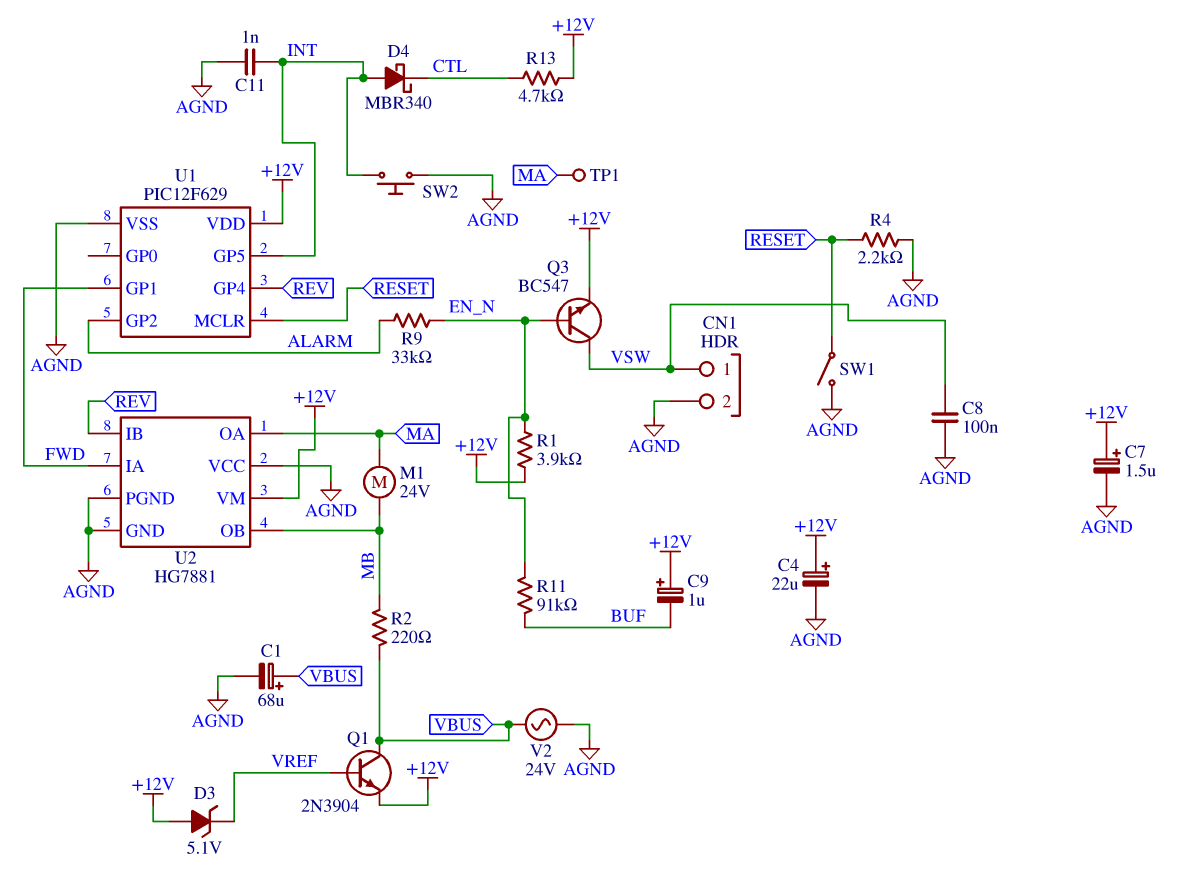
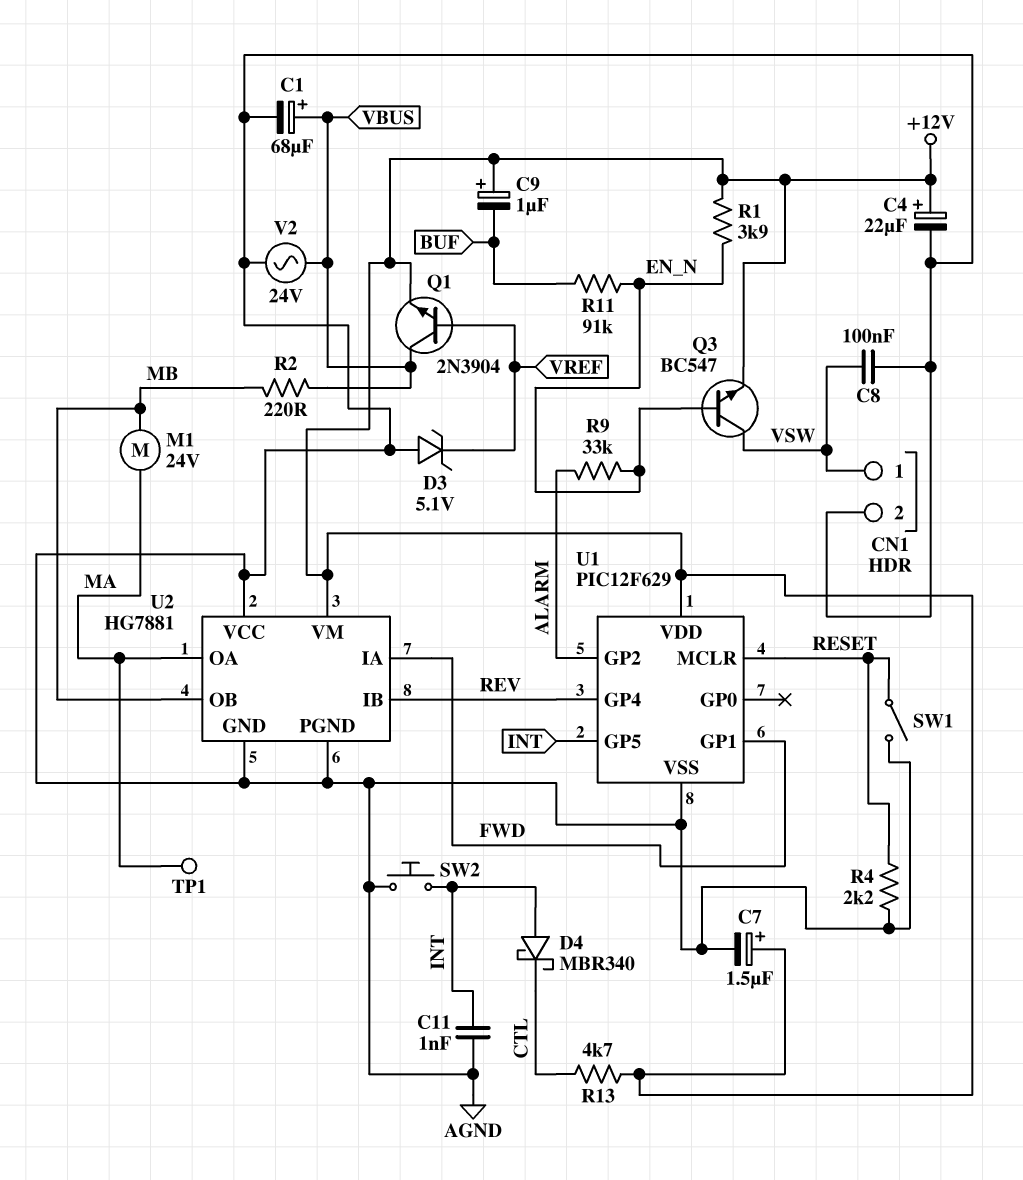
D3: zener 5.1V (A +12V, K VREF) -> zener 5.1V (A AGND, K VREF)

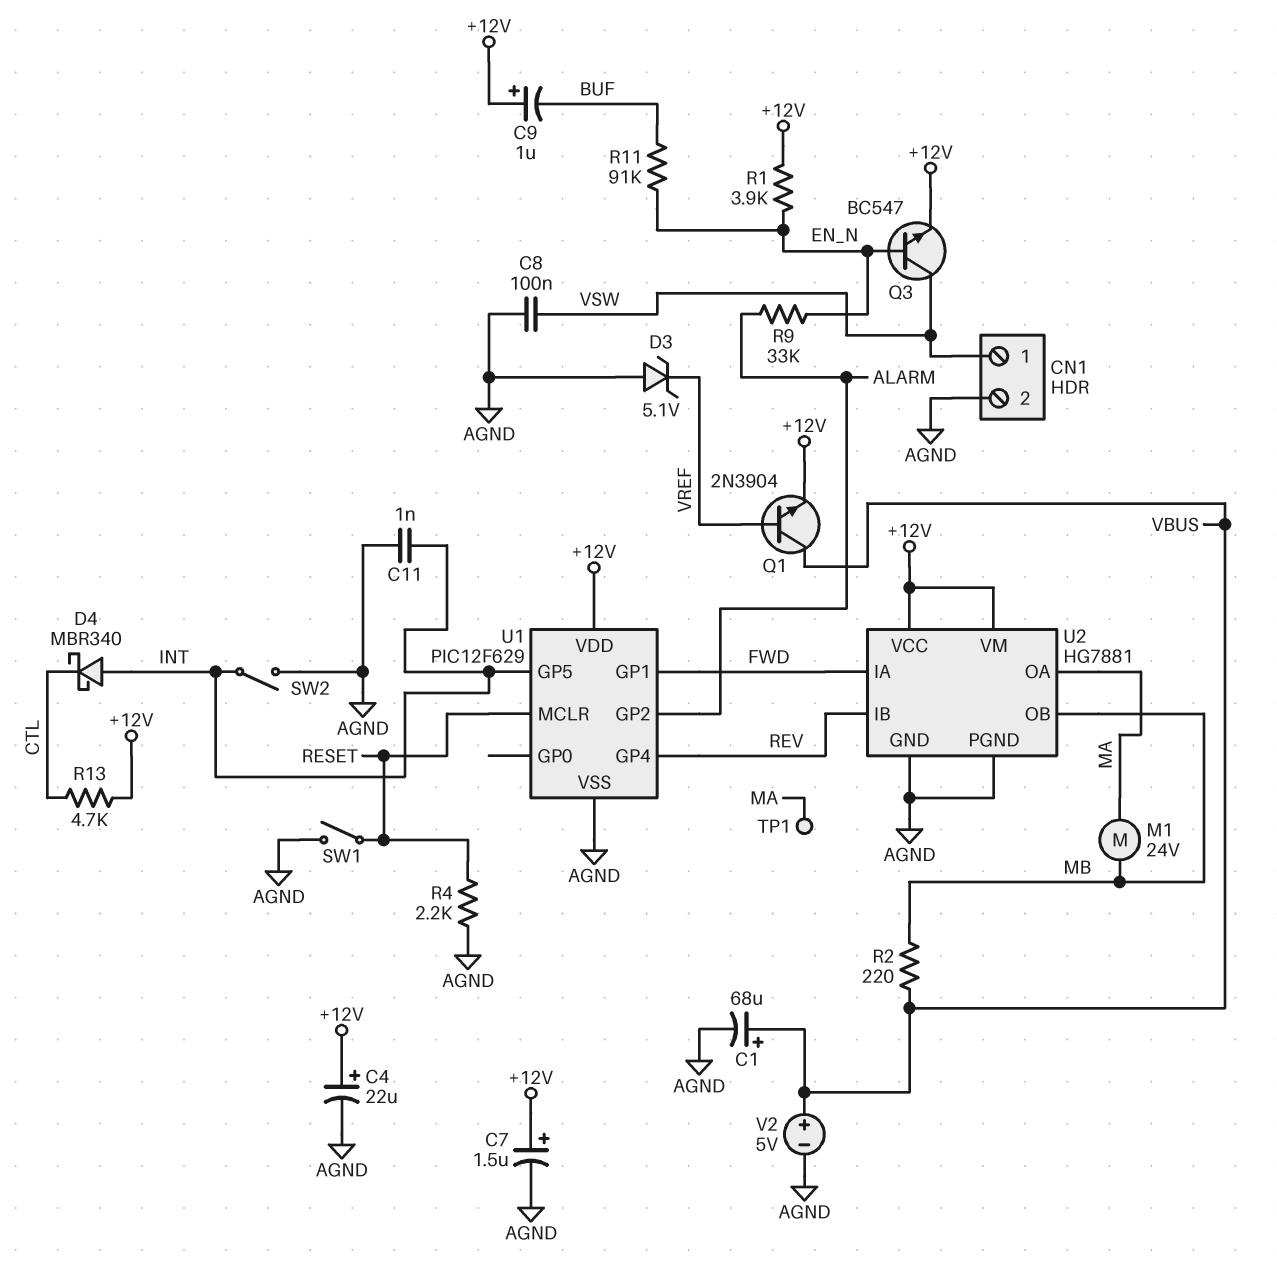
SW2: button (AGND, INT) -> switch (AGND, INT)
U2 pin VCC: AGND -> +12V
V2: AC 24V (AGND, VBUS) -> 5V (plus VBUS, minus AGND)

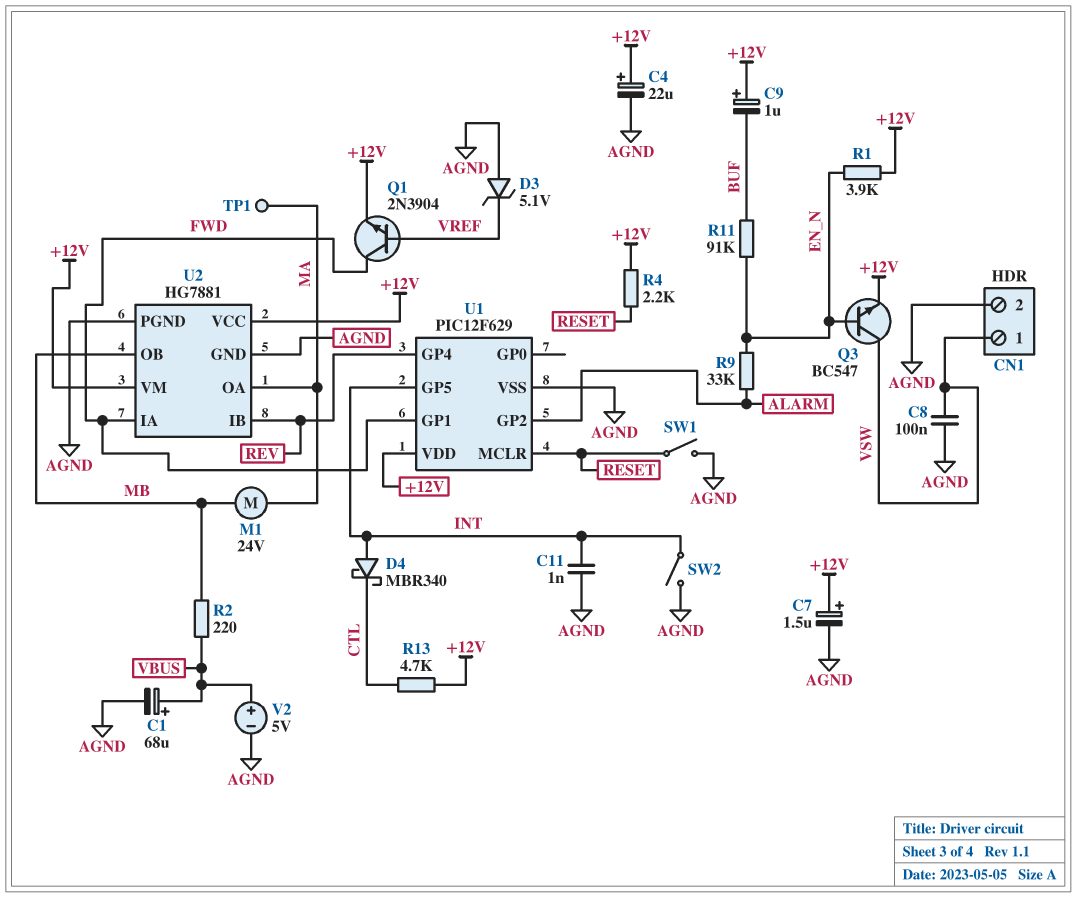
Q1: NPN 2N3904 (B VREF, C VBUS, E +12V) -> NPN 2N3904 (B VREF, C FWD, E +12V)
R4: 2.2k (AGND, RESET) -> 2.2k (+12V, RESET)

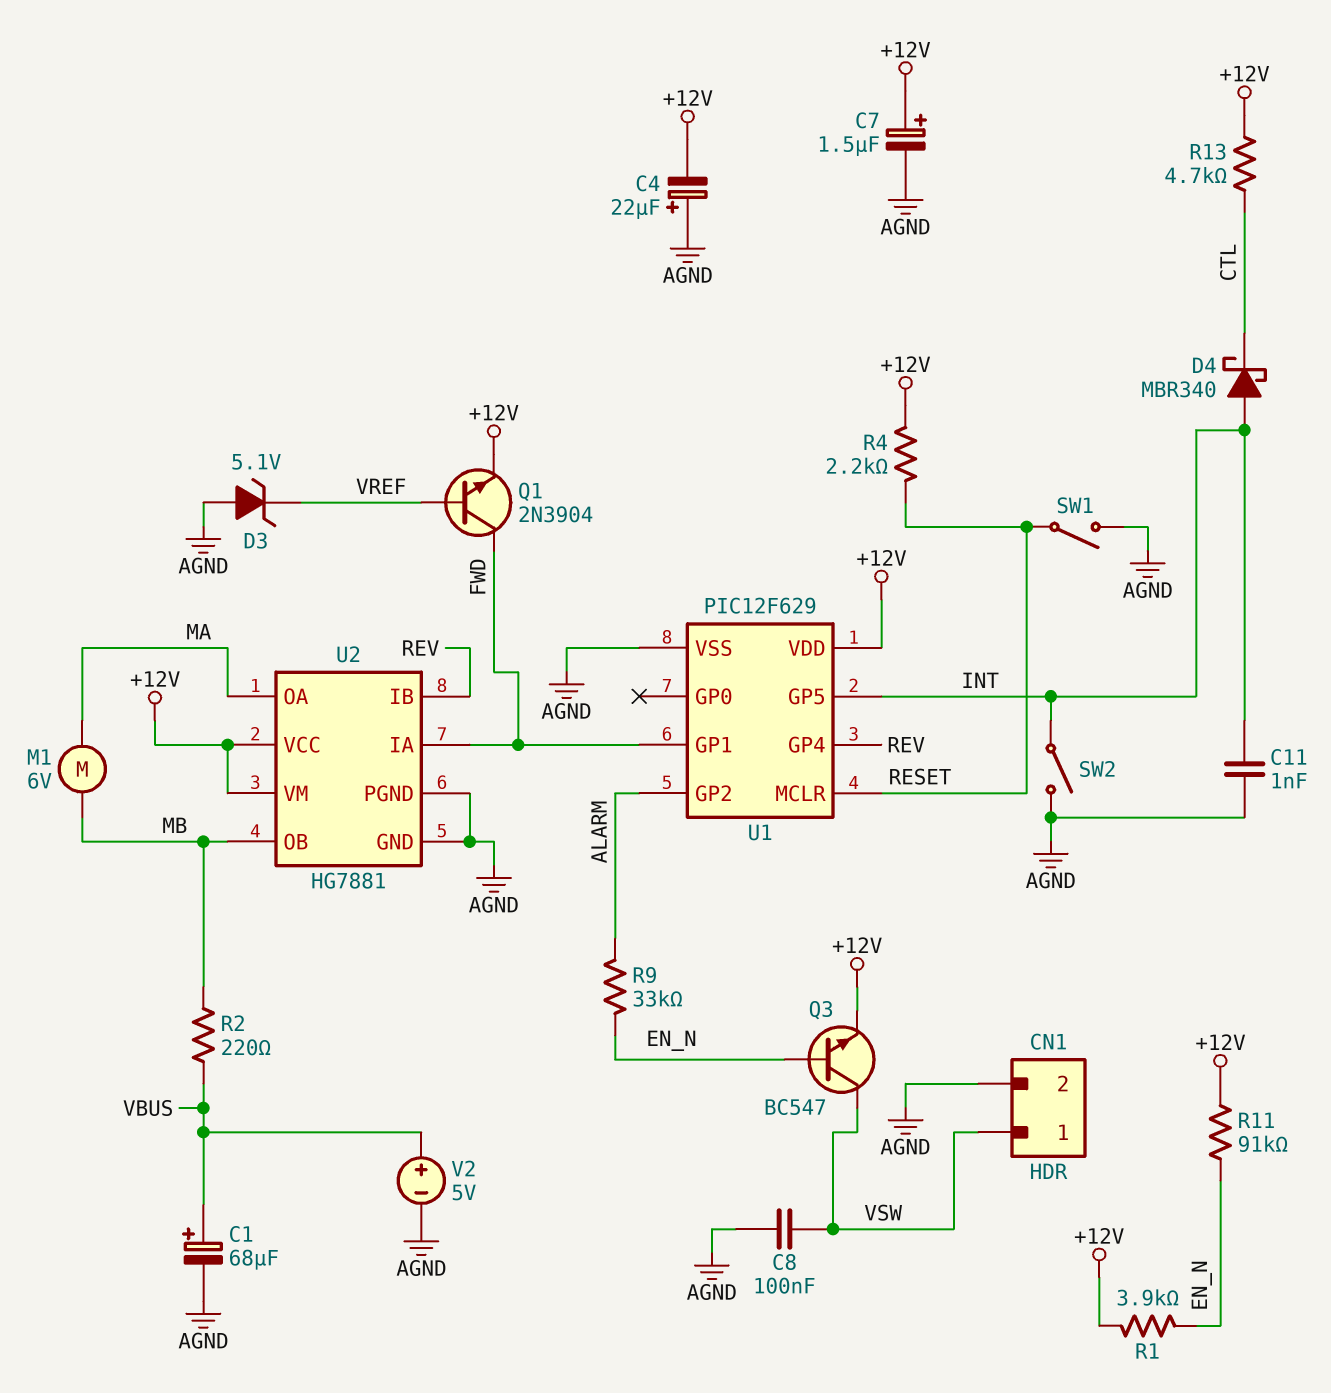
C4: 22uF (plus +12V, minus AGND) -> 22uF (plus AGND, minus +12V)
C9: 1uF (plus +12V, minus BUF) -> none
M1: motor 24V (MA, MB) -> motor 6V (MA, MB)
R11: 91k (BUF, EN_N) -> 91k (+12V, EN_N)
TP1: test point (MA) -> none

